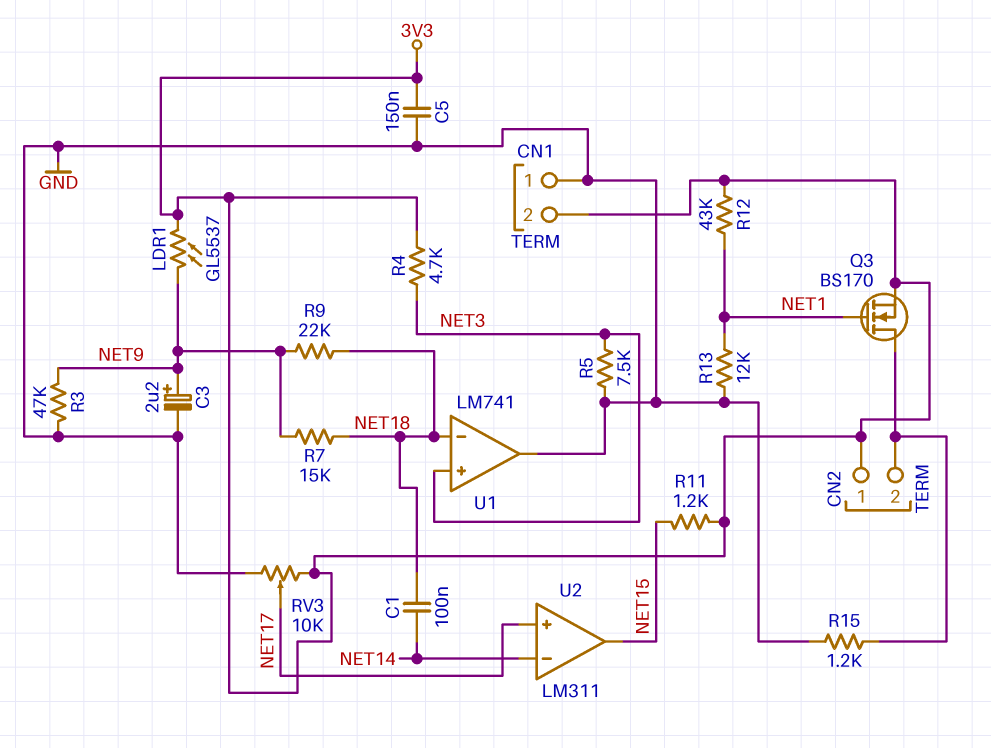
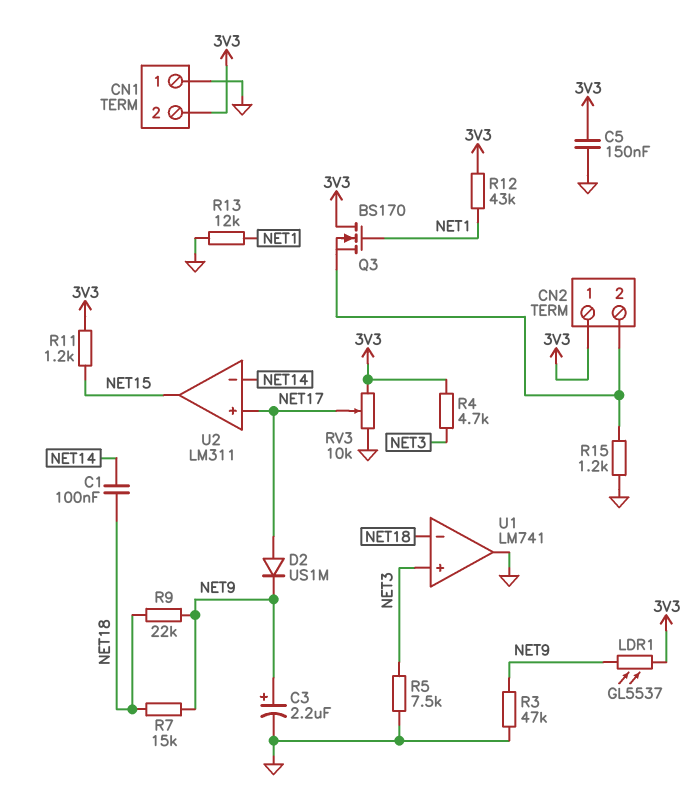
D2: none -> diode US1M (A NET17, K NET9)
Q3: NMOS BS170 (G NET1, D CN2/2, S 3V3) -> NMOS BS170 (G NET1, D 3V3, S CN2/2)

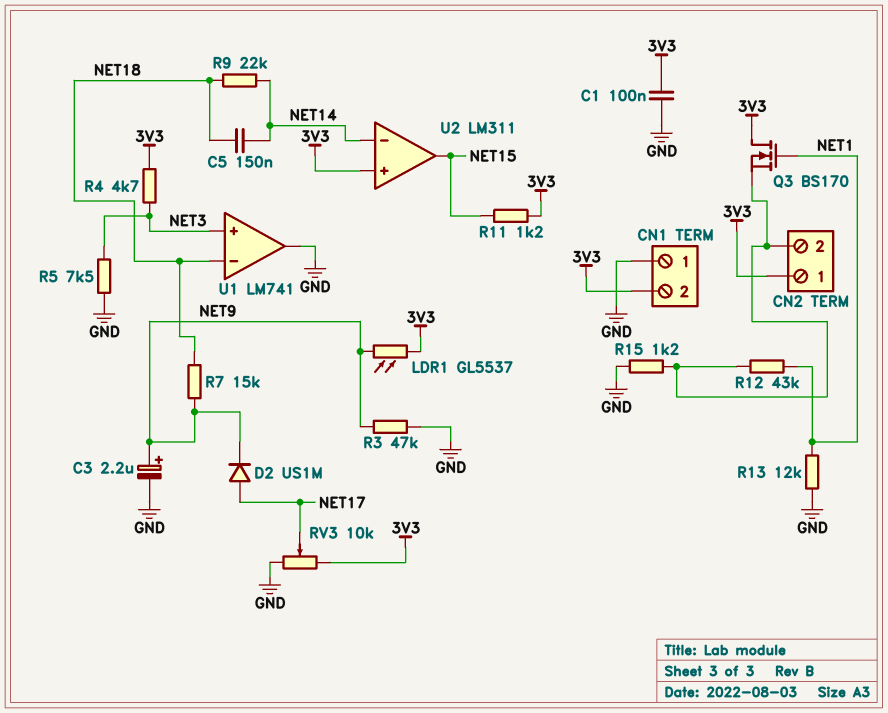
C1: 100nF (NET14, NET18) -> 100nF (3V3, GND)
C5: 150nF (3V3, GND) -> 150nF (NET14, NET18)
R9: 22k (NET9, NET18) -> 22k (NET14, NET18)
R12: 43k (3V3, NET1) -> 43k (CN2/2, NET1)
U2 pin in+: NET17 -> 3V3

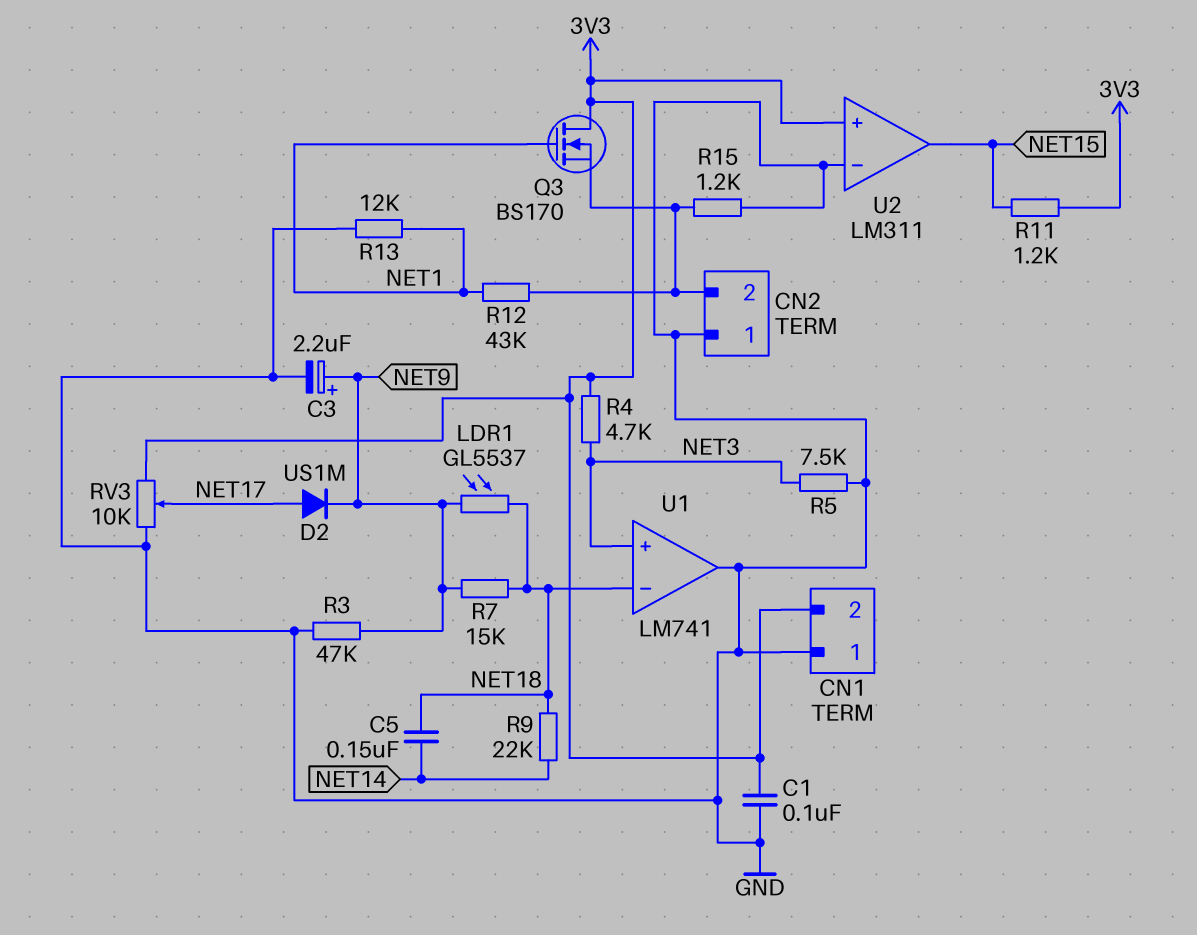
CN2 pin 1: 3V3 -> GND
LDR1: GL5537 (3V3, NET9) -> GL5537 (NET9, NET18)
U2 pin in-: NET14 -> GND

